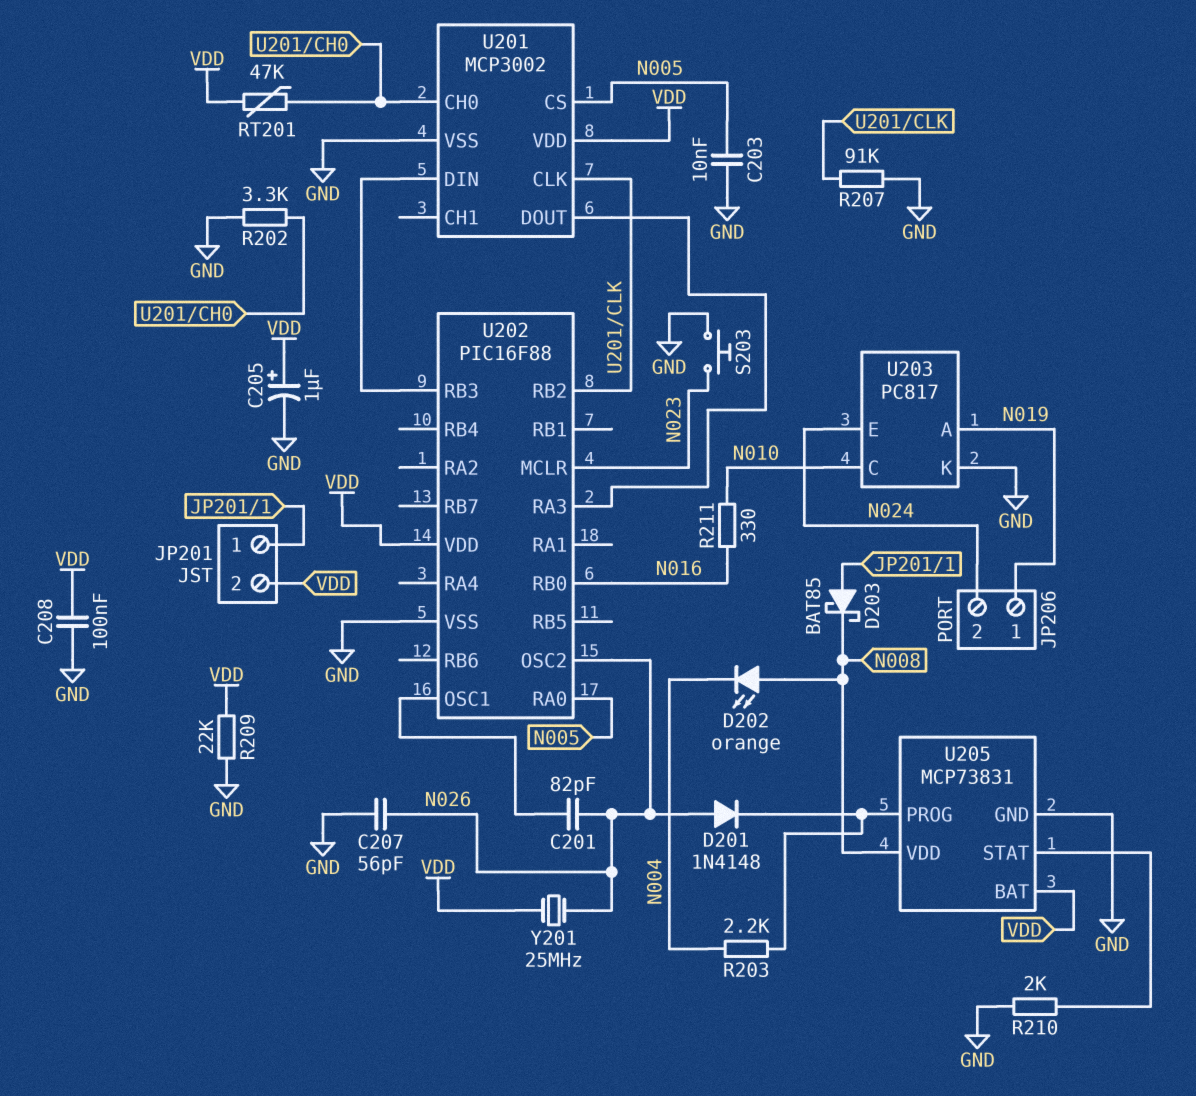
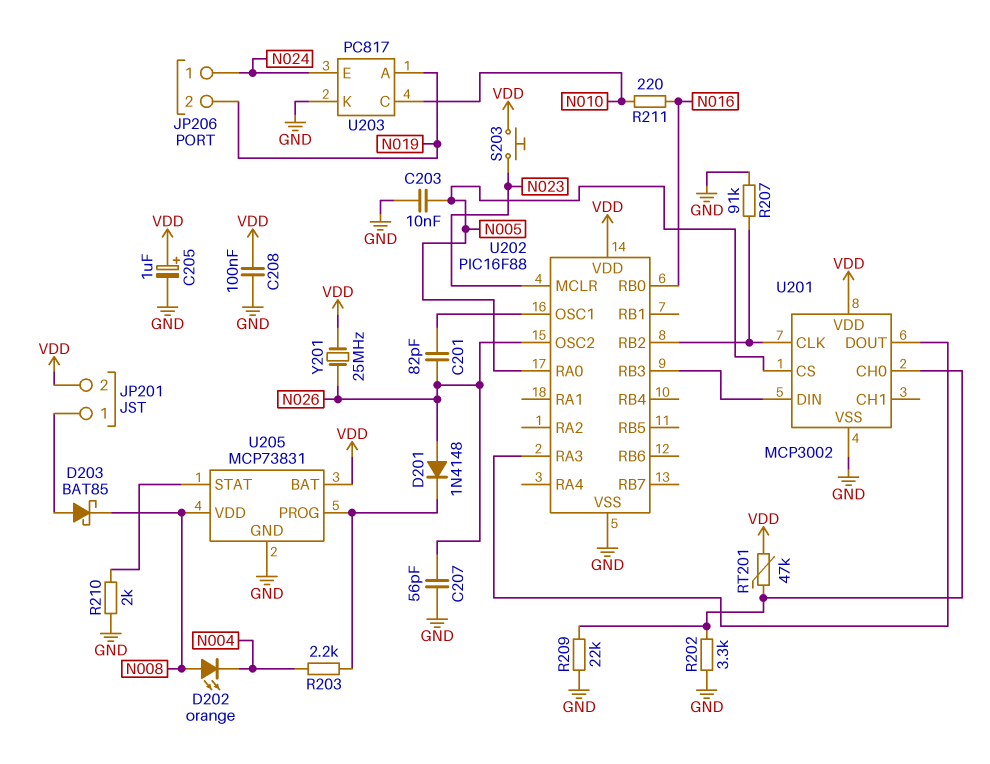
JP206 pin 1: N019 -> N024
JP206 pin 2: N024 -> N019
R209: 22k (GND, VDD) -> 22k (GND, U201/CH0)
R211: 330 (N010, N016) -> 220 (N010, N016)
S203: button (GND, N023) -> button (N023, VDD)

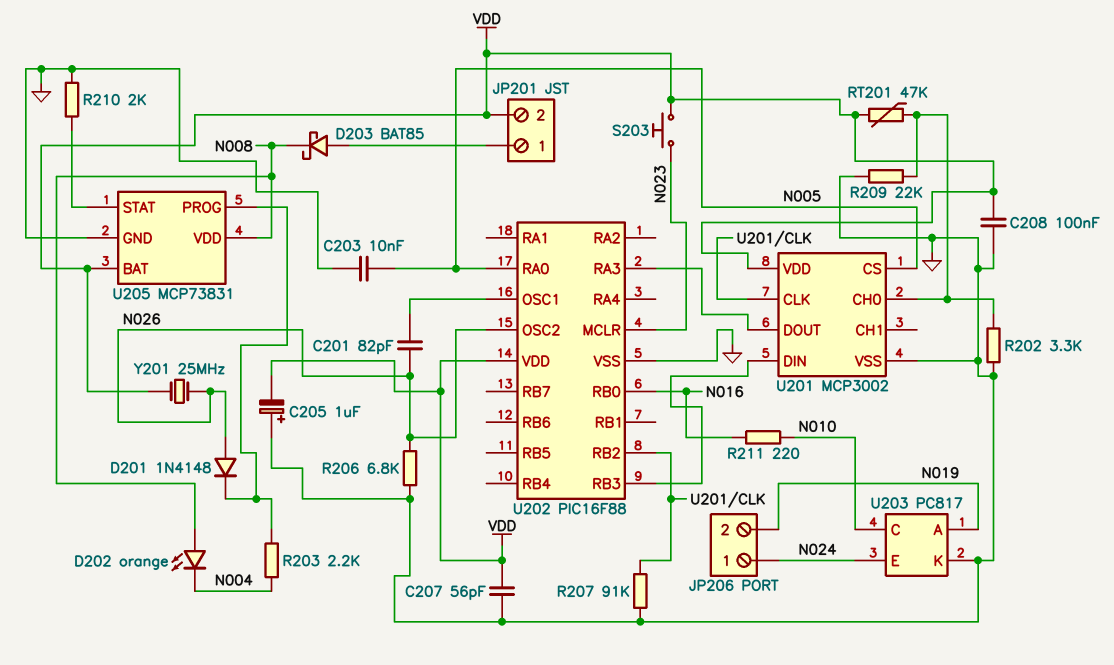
C205: 1uF (plus VDD, minus GND) -> 1uF (plus GND, minus VDD)
C207: 56pF (GND, N026) -> 56pF (GND, VDD)
R206: none -> 6.8k (GND, N026)

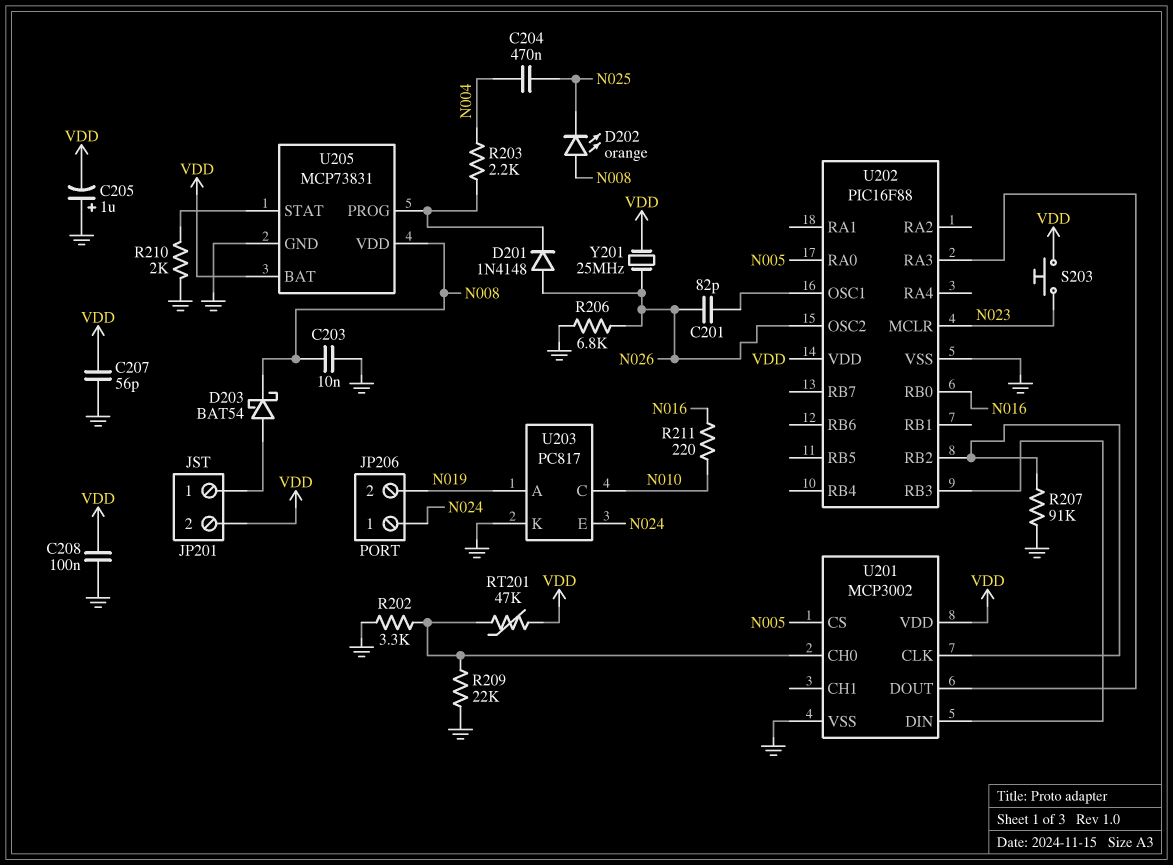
C203: 10nF (GND, N005) -> 10nF (GND, N008)
C204: none -> 470nF (N004, N025)
D202: LED orange (A N008, K N004) -> LED orange (A N008, K N025)
D203: schottky BAT85 (A JP201/1, K N008) -> schottky BAT54 (A JP201/1, K N008)

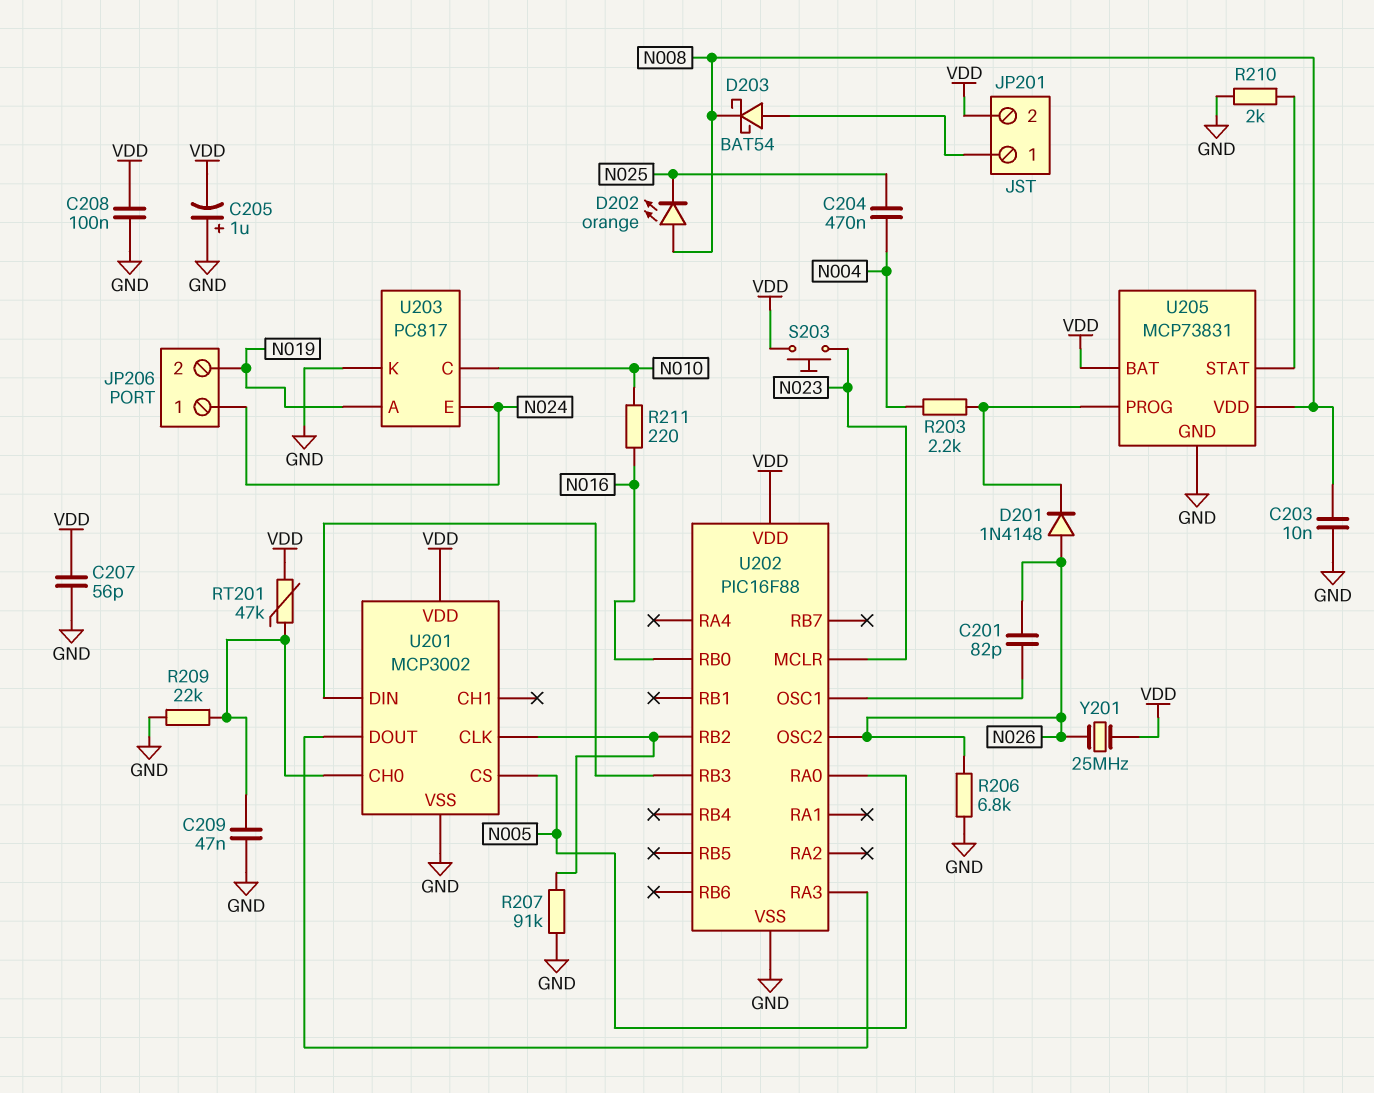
C209: none -> 47nF (GND, U201/CH0)
R202: 3.3k (GND, U201/CH0) -> none

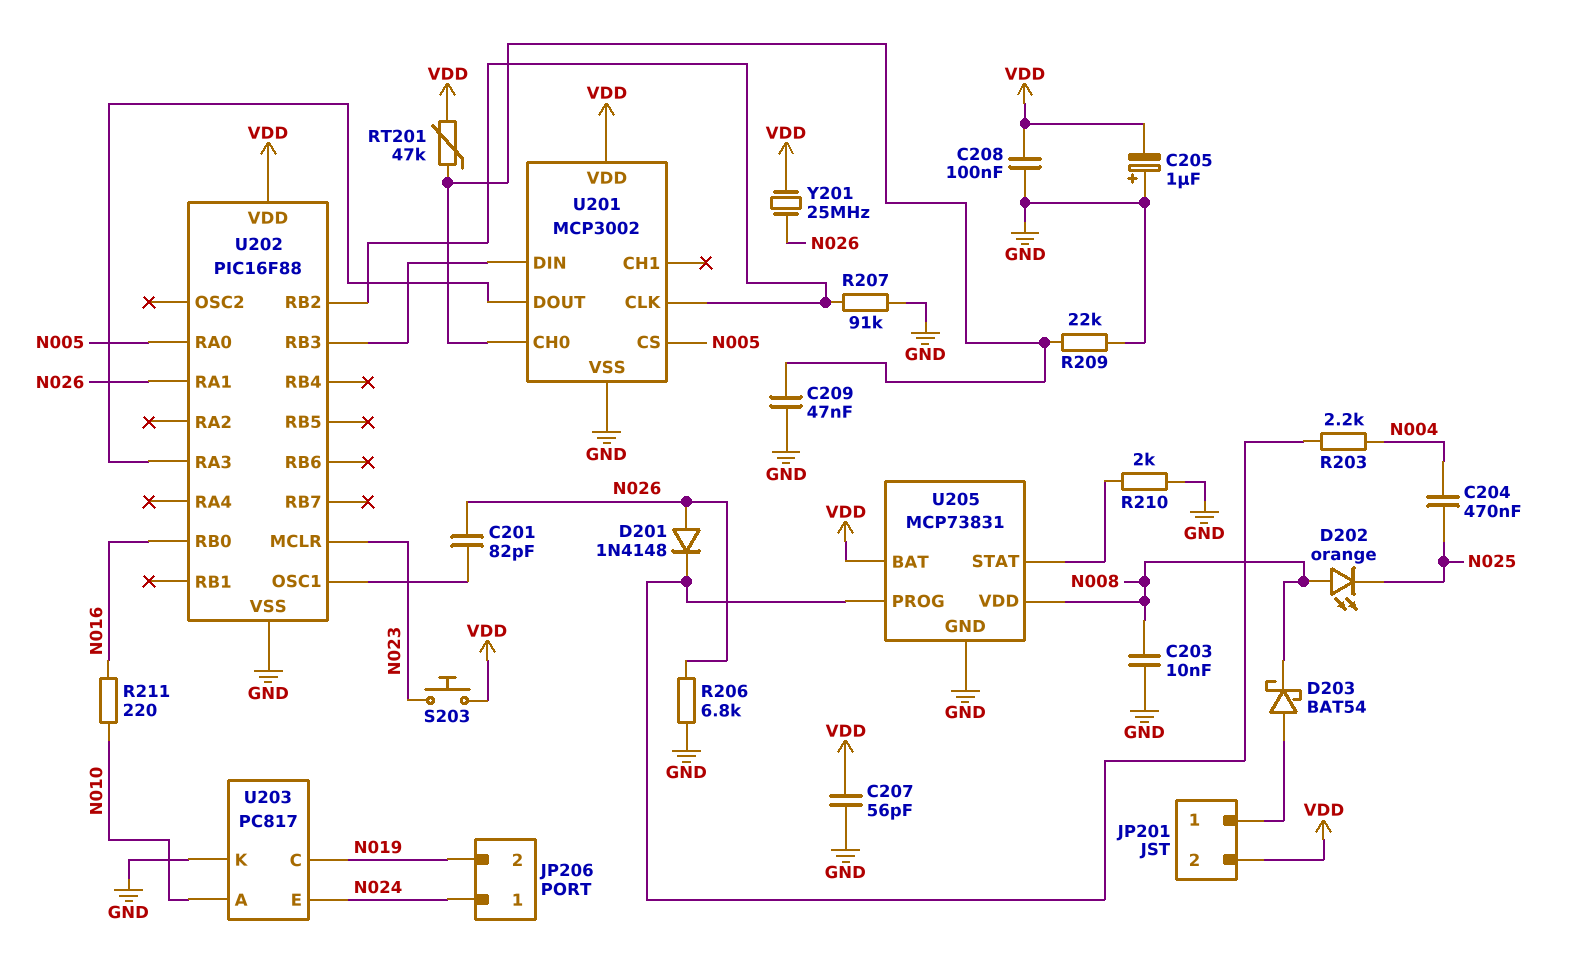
U202 pin OSC2: N026 -> none
U202 pin RA1: none -> N026
U203 pin A: N019 -> N010
U203 pin C: N010 -> N019

